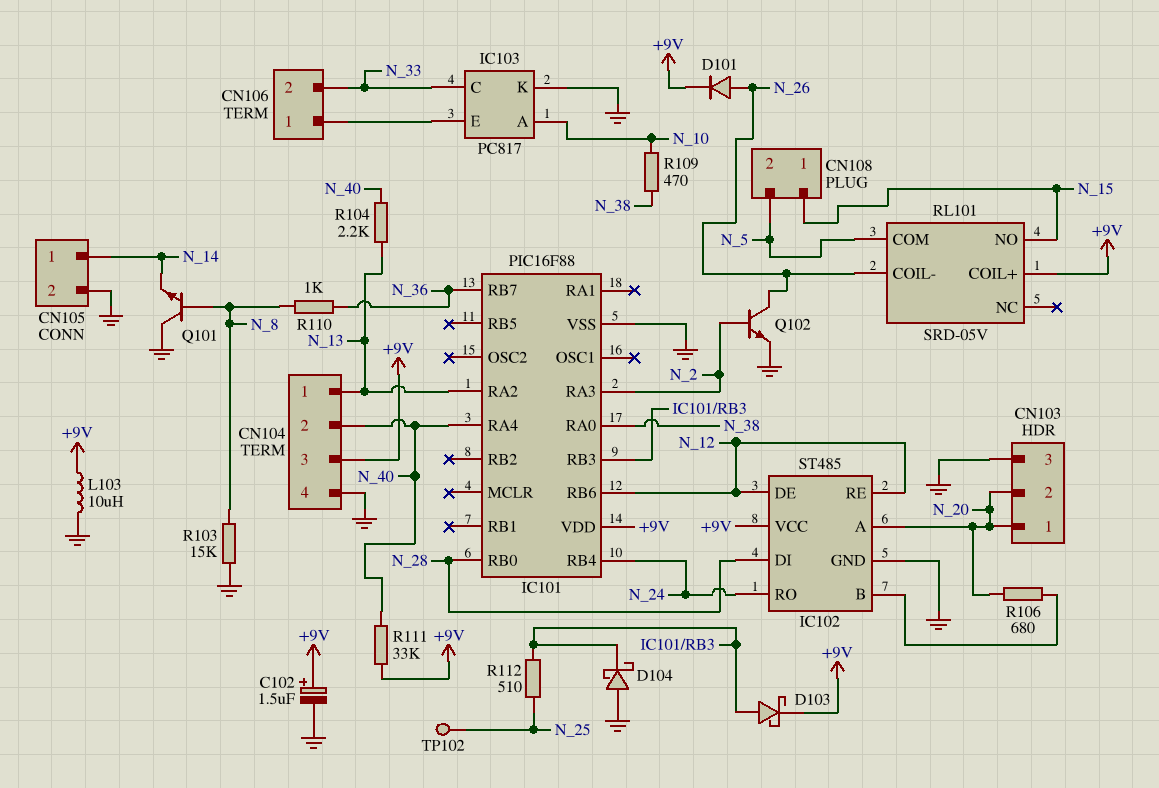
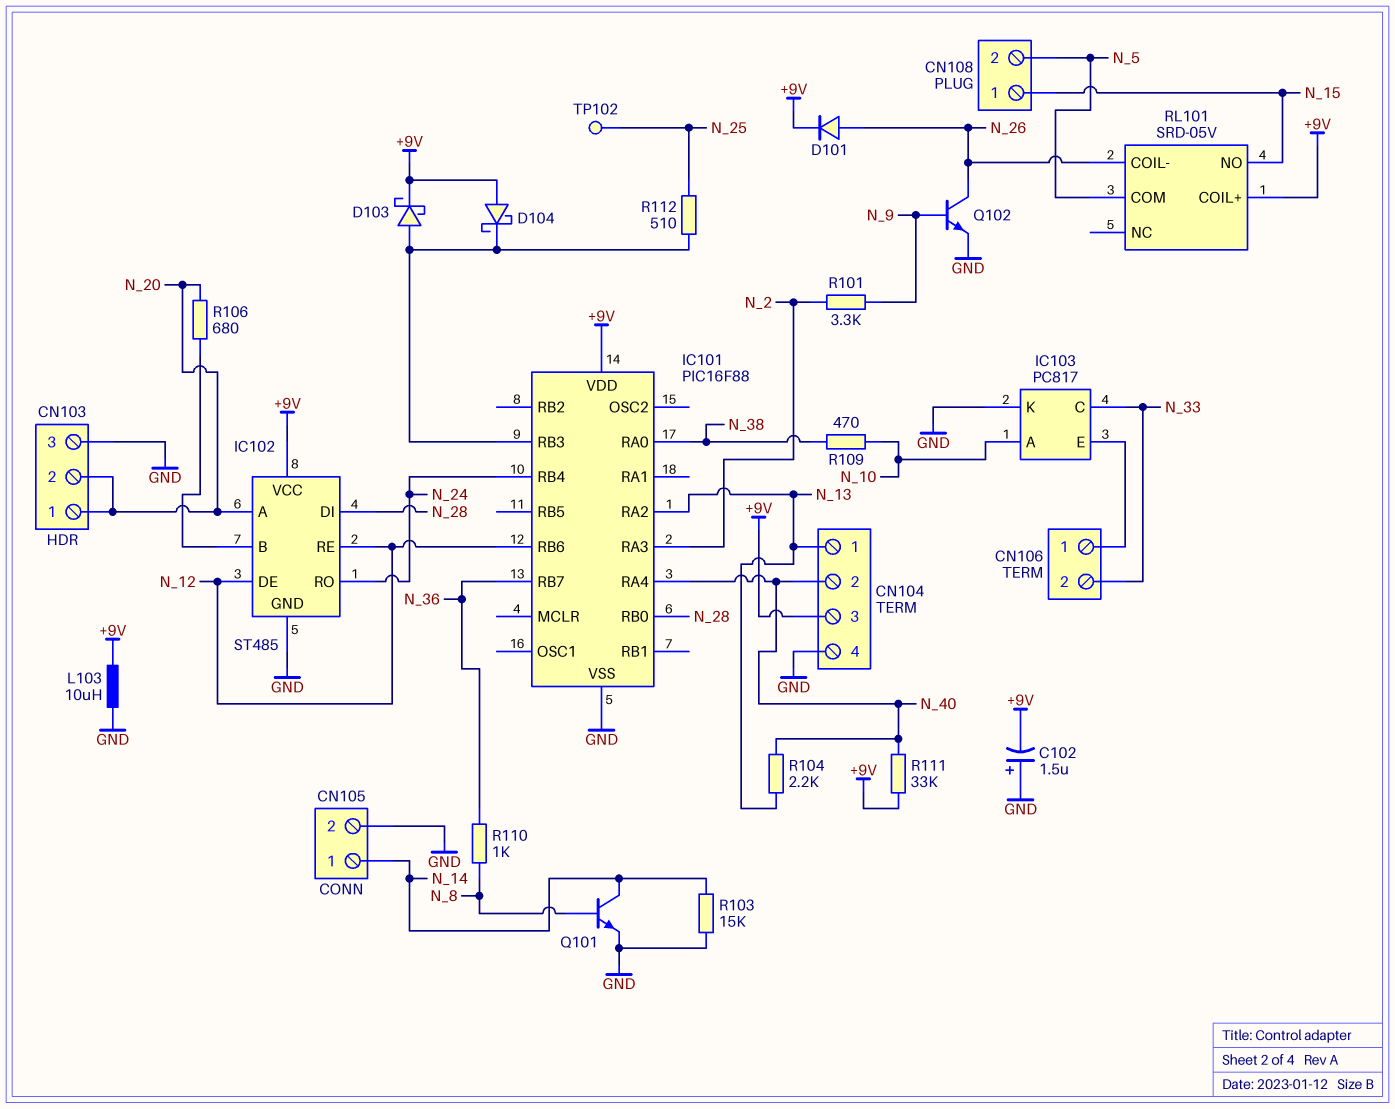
C102: 1.5uF (plus +9V, minus GND) -> 1.5uF (plus GND, minus +9V)
D104: schottky (A GND, K IC101/RB3) -> schottky (A +9V, K IC101/RB3)
Q101: NPN (B N_8, C GND, E N_14) -> NPN (B N_8, C N_14, E GND)
Q102: NPN (B N_2, C N_26, E GND) -> NPN (B N_9, C N_26, E GND)
R101: none -> 3.3k (N_2, N_9)
R103: 15k (GND, N_8) -> 15k (GND, N_14)

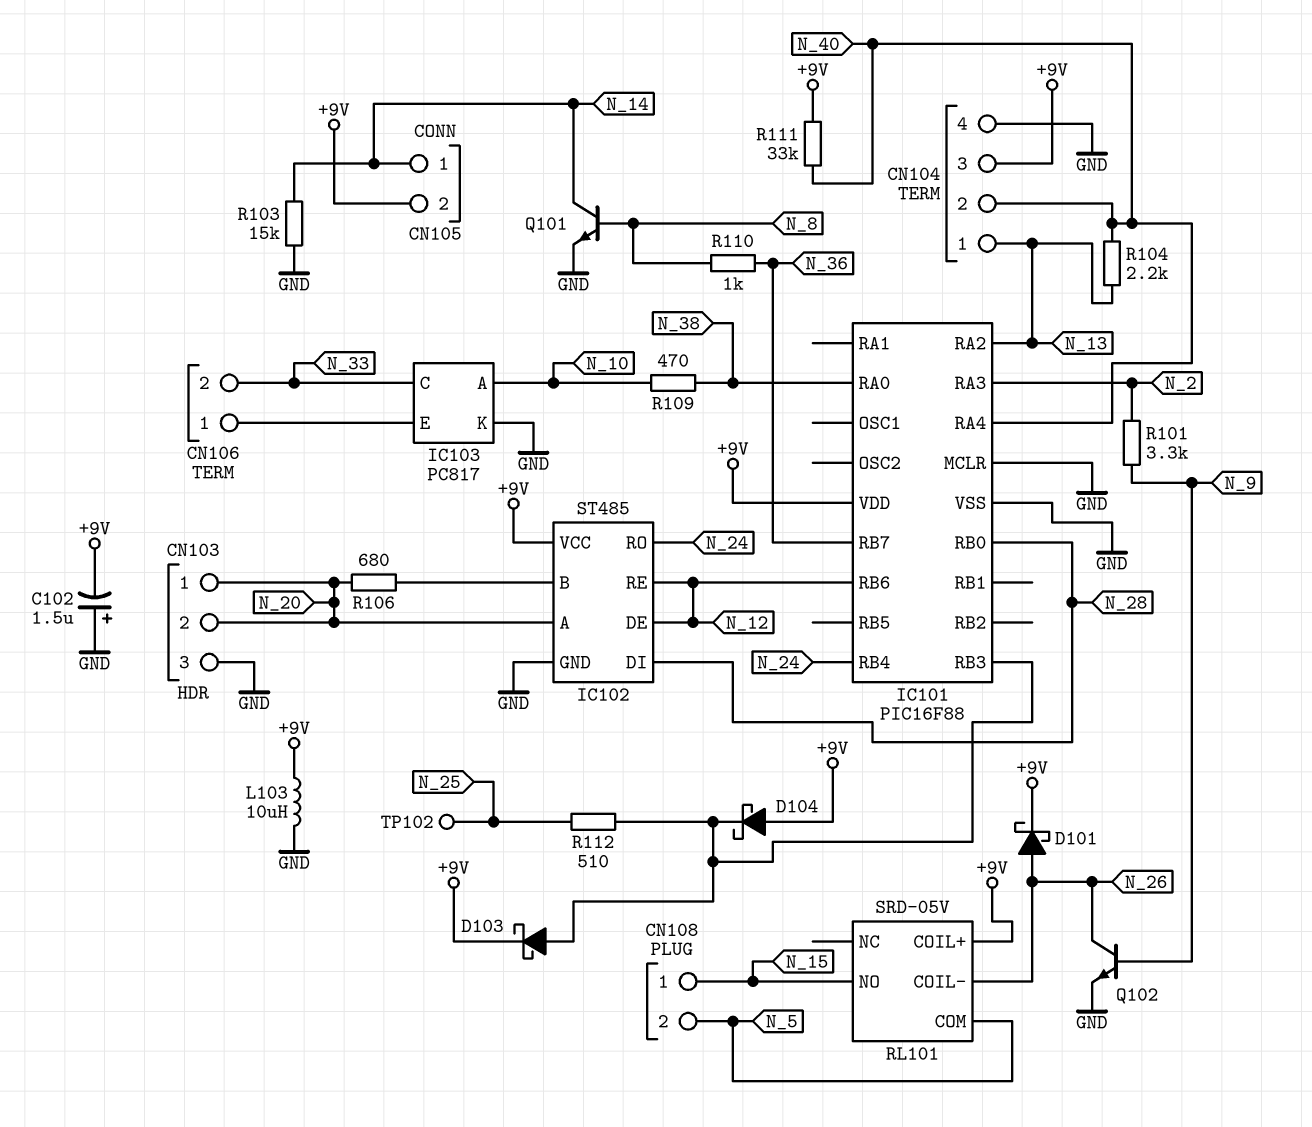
CN105 pin 2: GND -> +9V
D101: diode (A N_26, K +9V) -> schottky (A N_26, K +9V)
IC101 pin MCLR: none -> GND

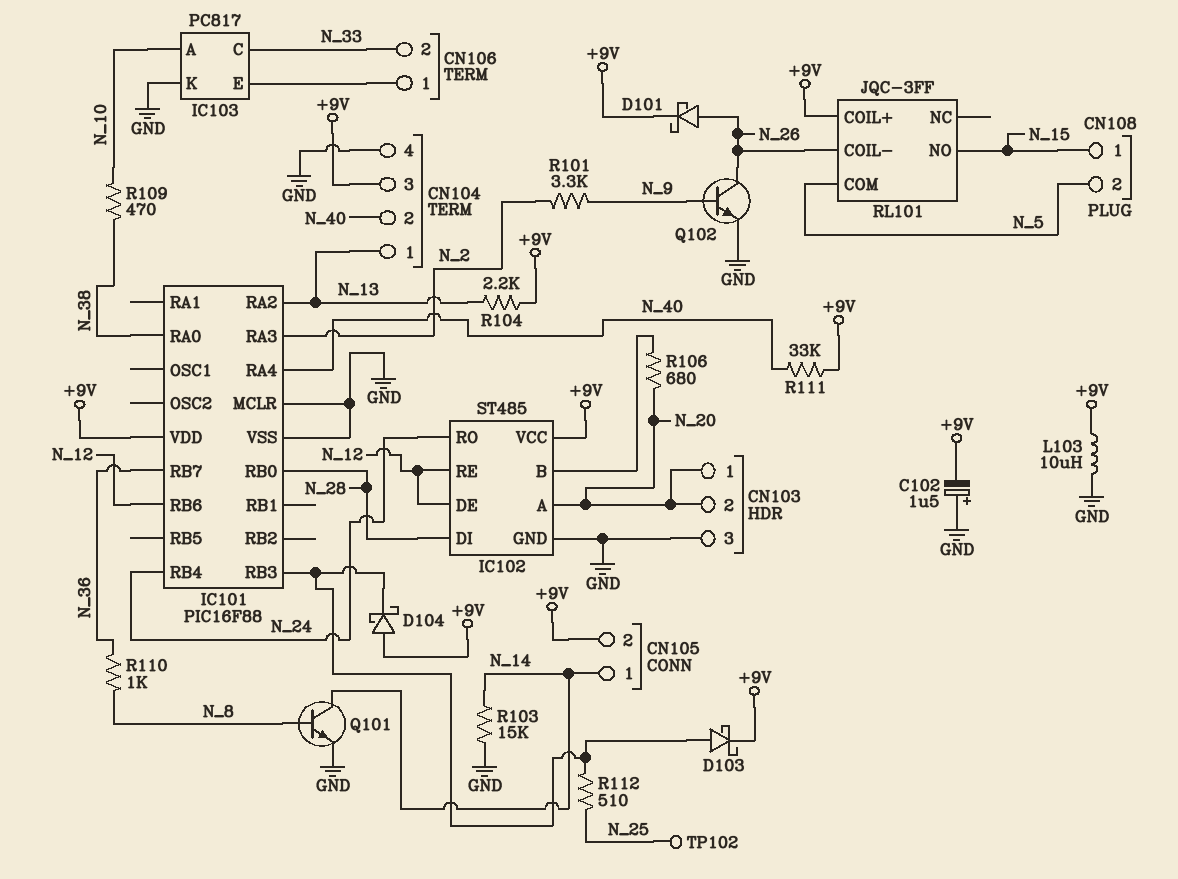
R104: 2.2k (N_13, N_40) -> 2.2k (+9V, N_13)
RL101: SRD-05V -> JQC-3FF

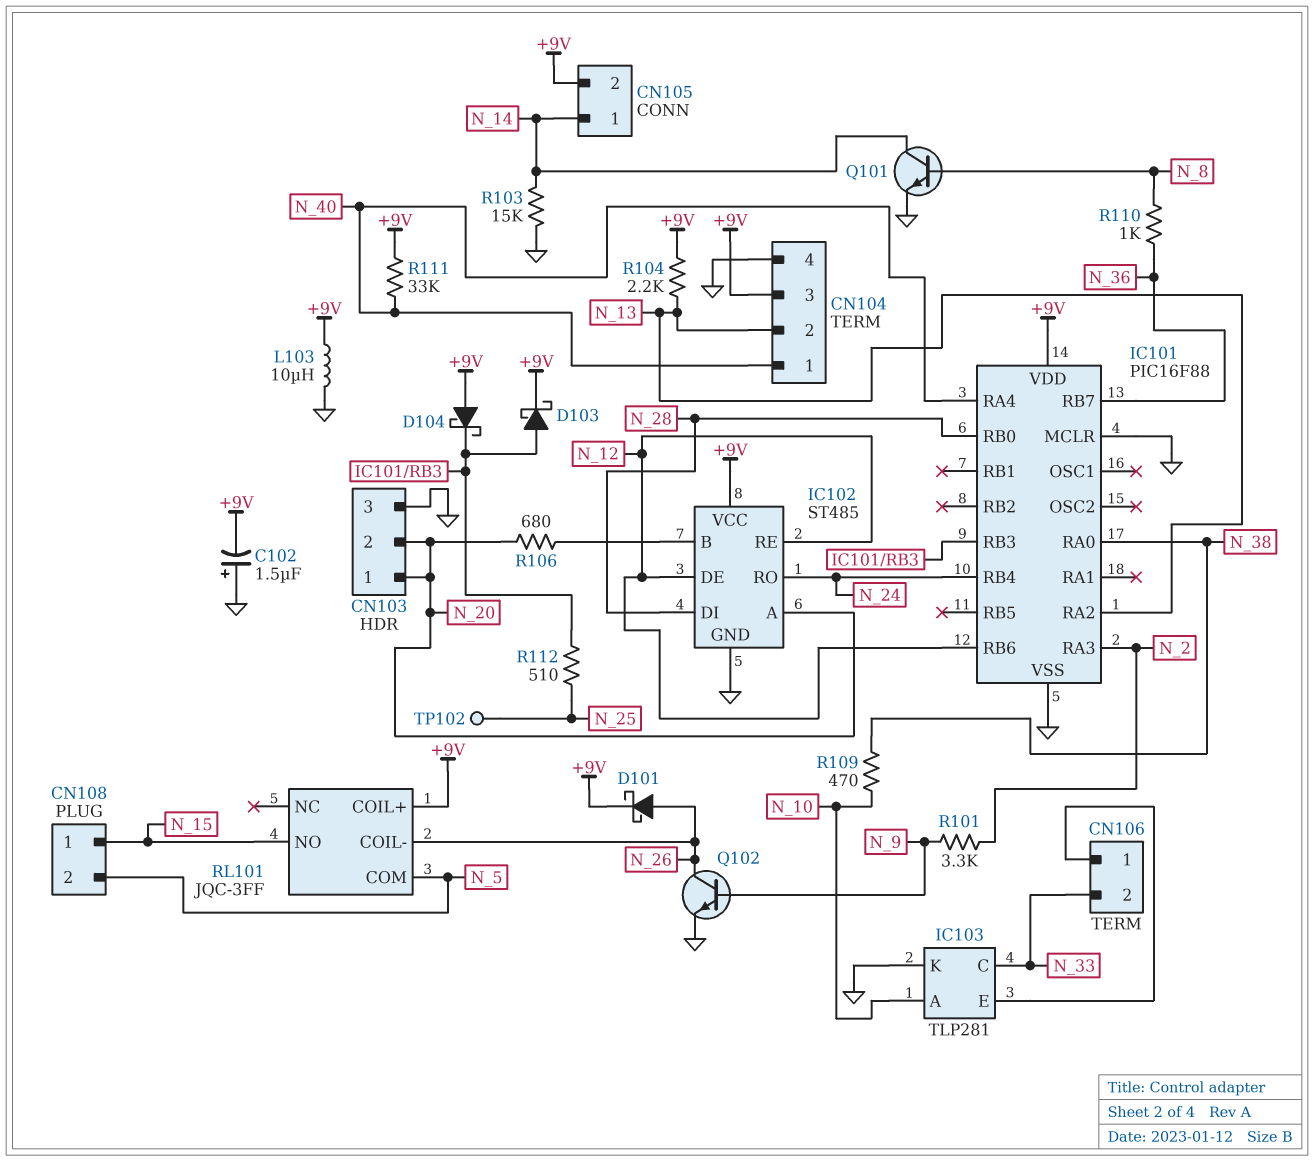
CN104 pin 1: N_13 -> N_40
CN104 pin 2: N_40 -> N_13
IC103: PC817 -> TLP281

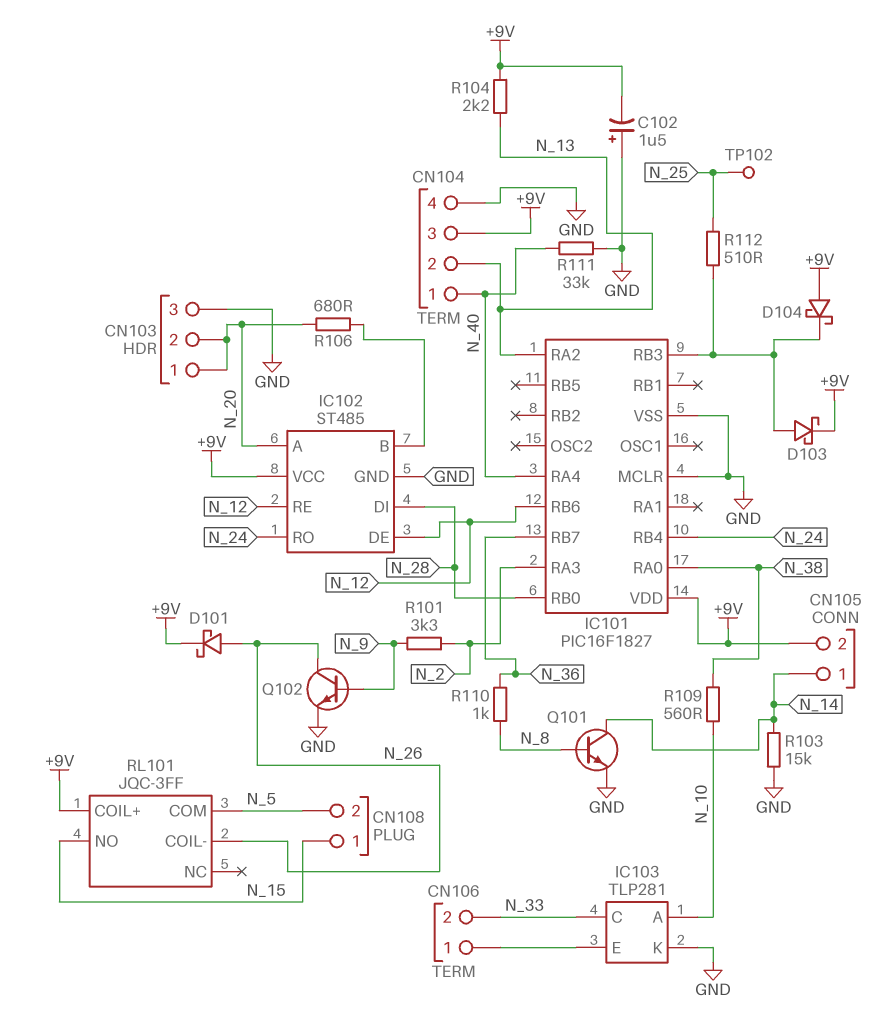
IC101: PIC16F88 -> PIC16F1827
L103: 10uH (+9V, GND) -> none
R109: 470 (N_10, N_38) -> 560 (N_10, N_38)
R111: 33k (+9V, N_40) -> 33k (GND, N_40)

